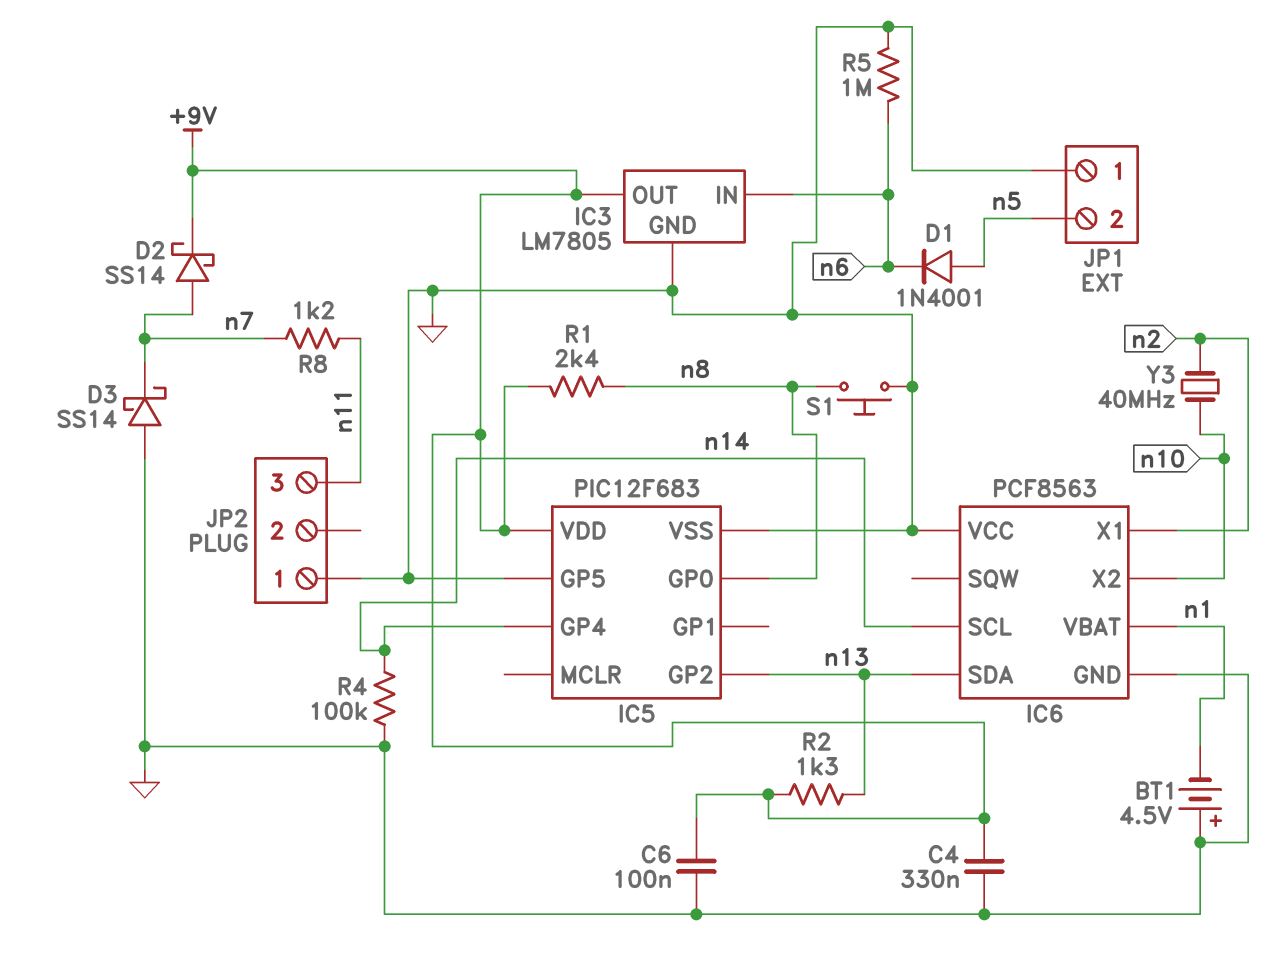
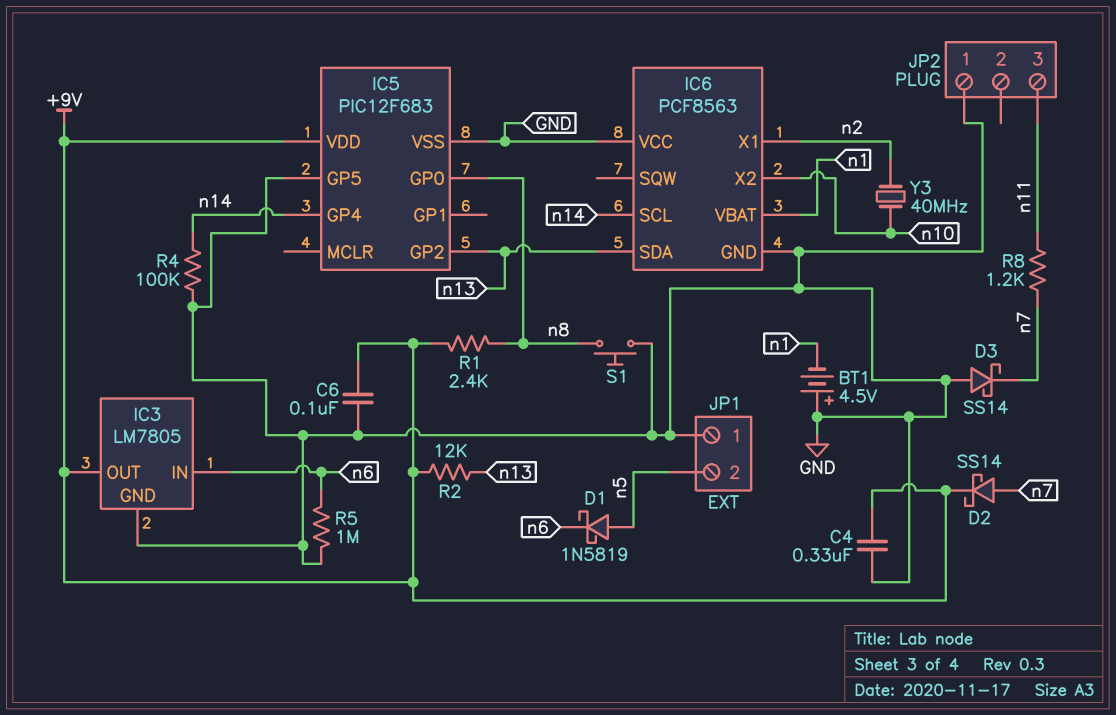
D1: diode 1N4001 (A n5, K n6) -> schottky 1N5819 (A n5, K n6)
R2: 1.3k (+9V, n13) -> 12k (+9V, n13)

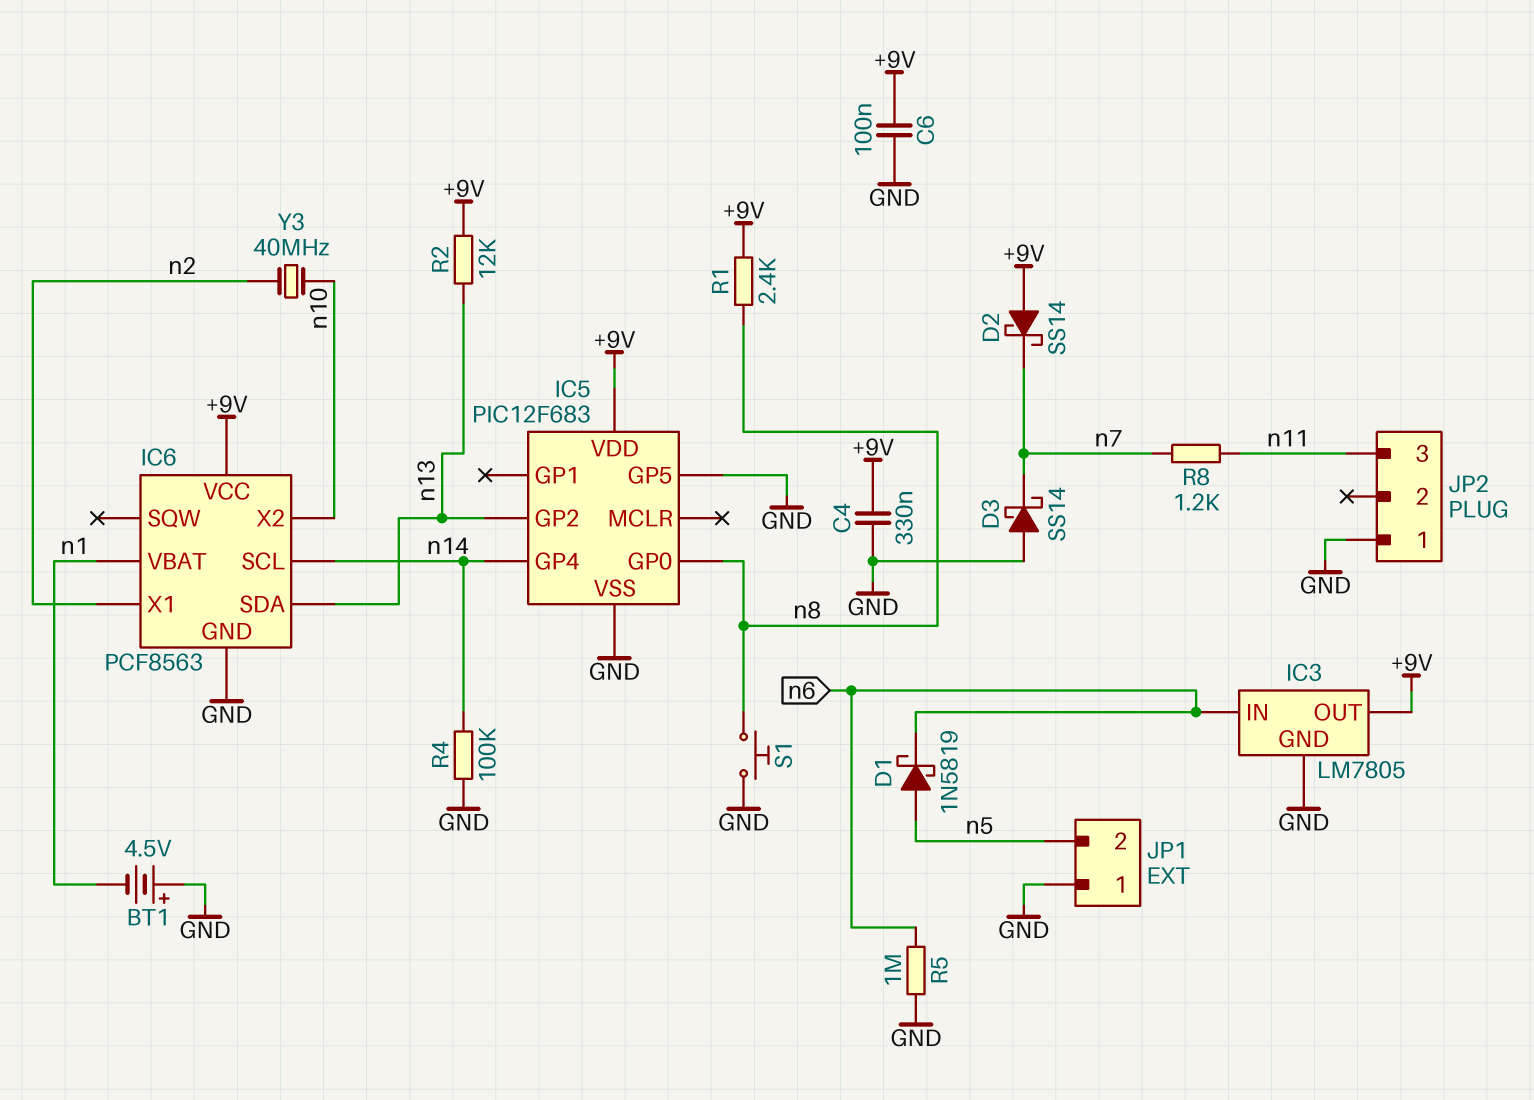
D2: schottky SS14 (A n7, K +9V) -> schottky SS14 (A +9V, K n7)
IC6 pin VCC: GND -> +9V

